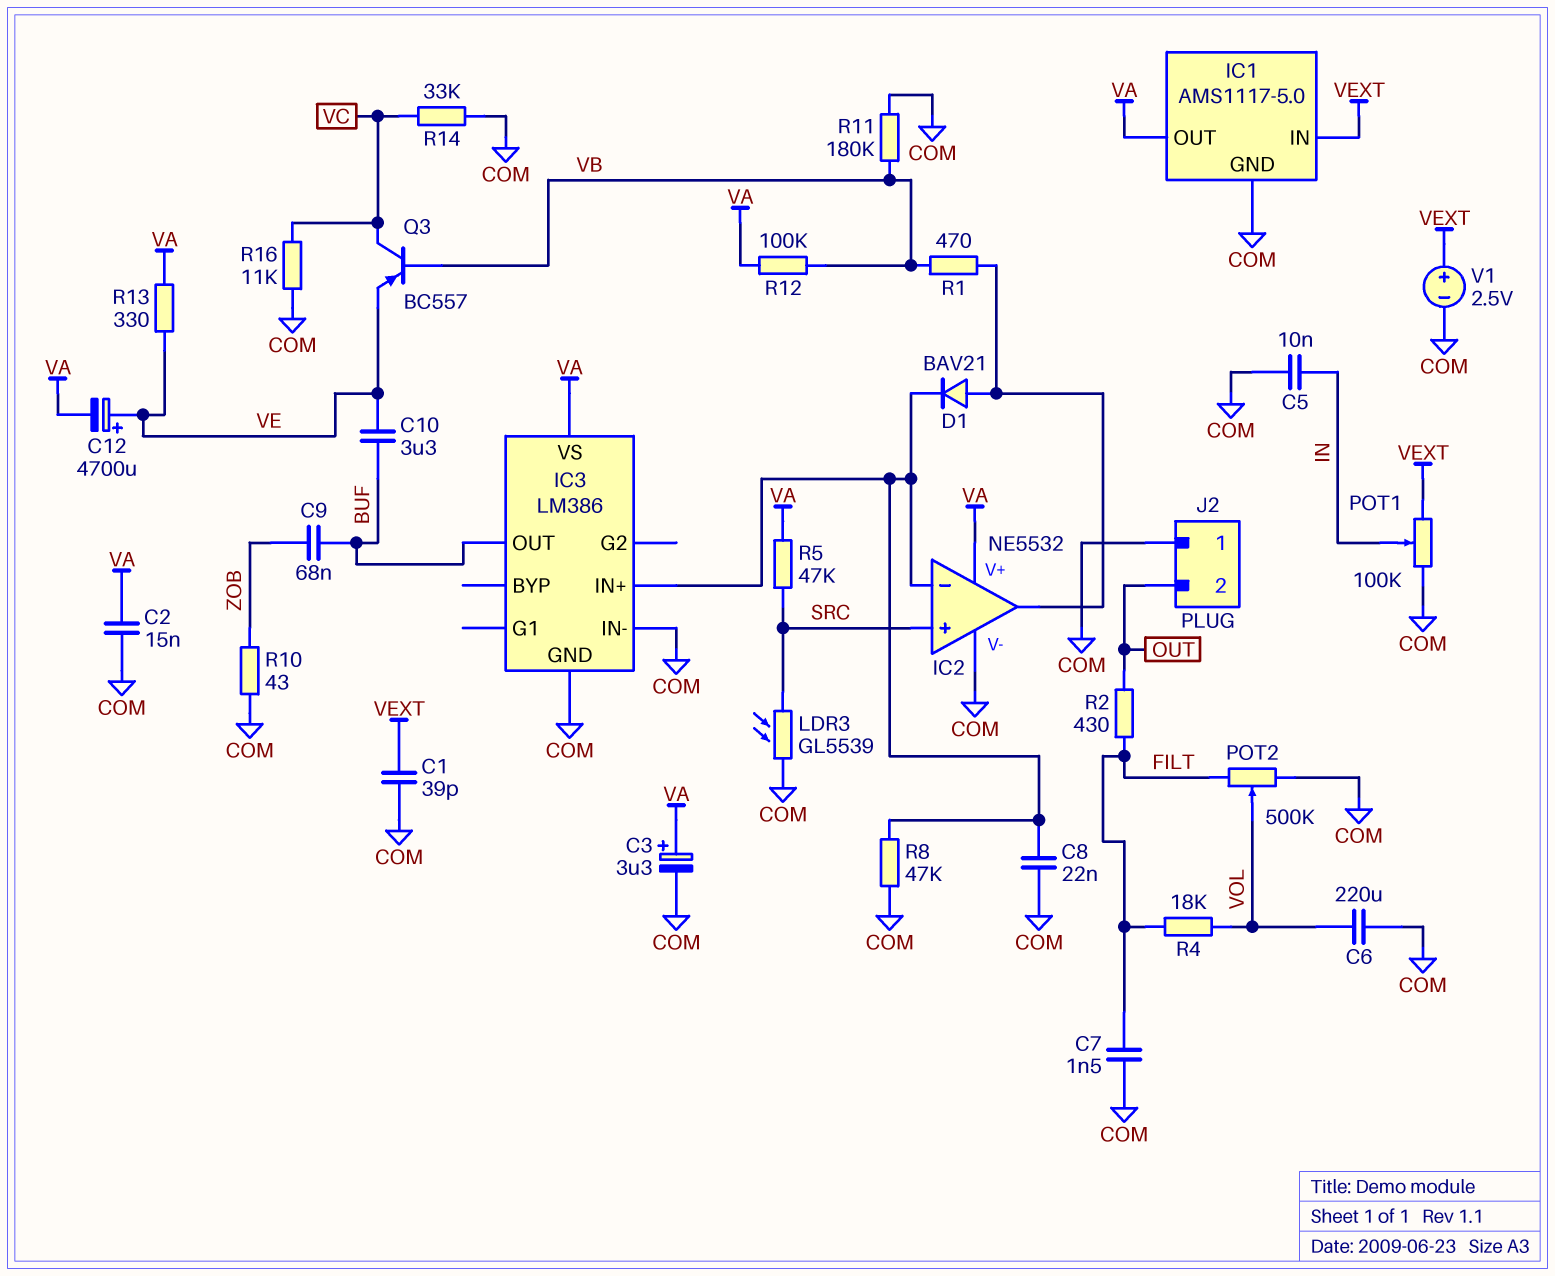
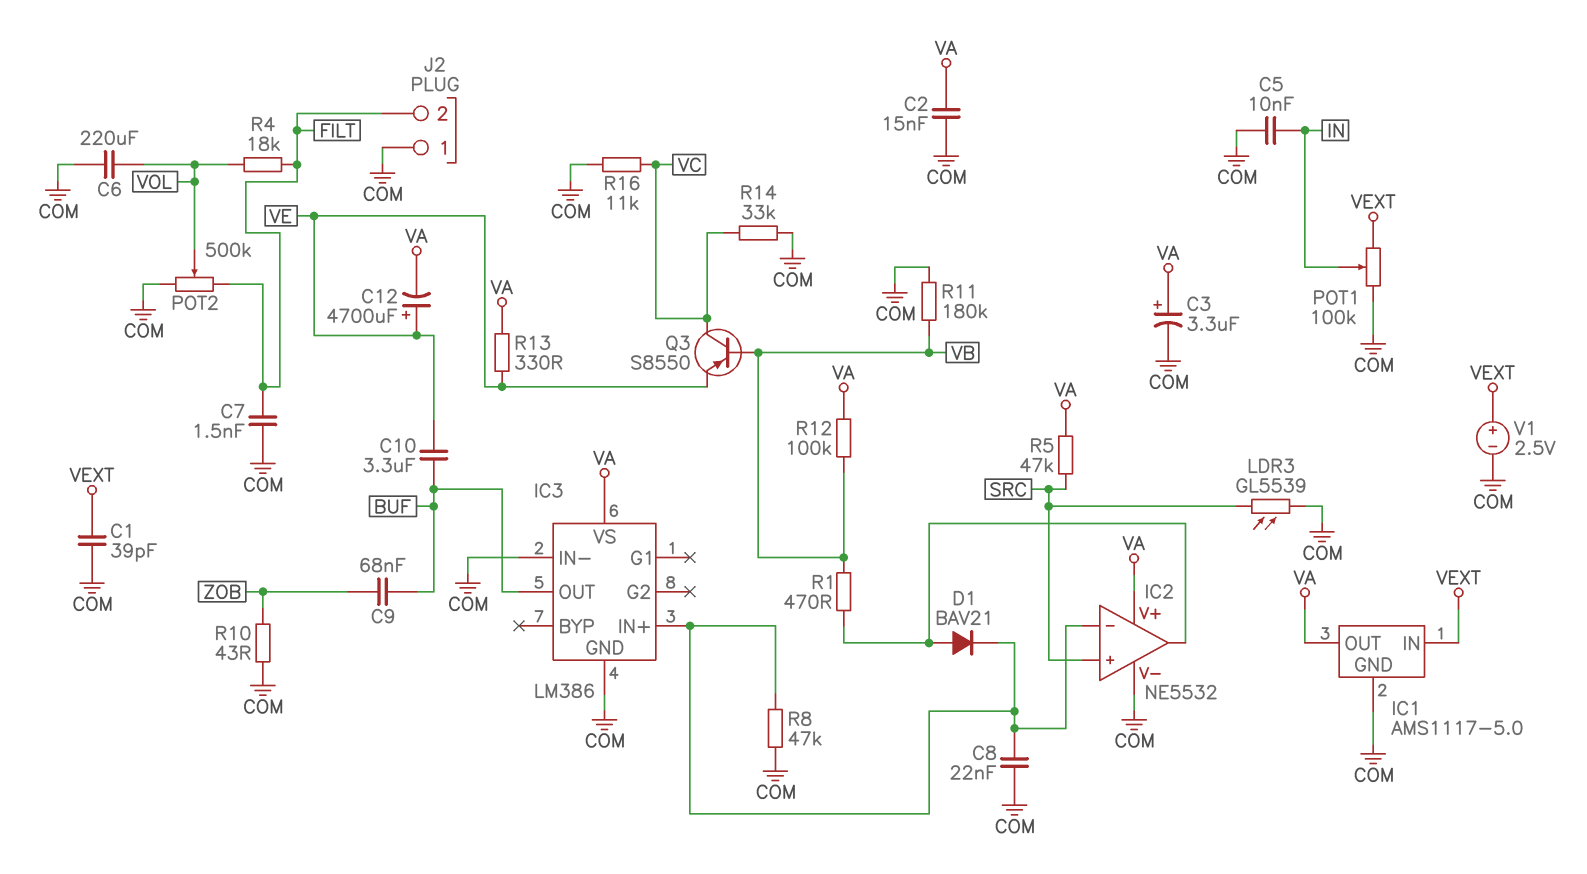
J2 pin 2: OUT -> FILT
Q3: PNP BC557 (B VB, C VC, E VE) -> PNP S8550 (B VB, C VC, E VE)
R2: 430 (FILT, OUT) -> none

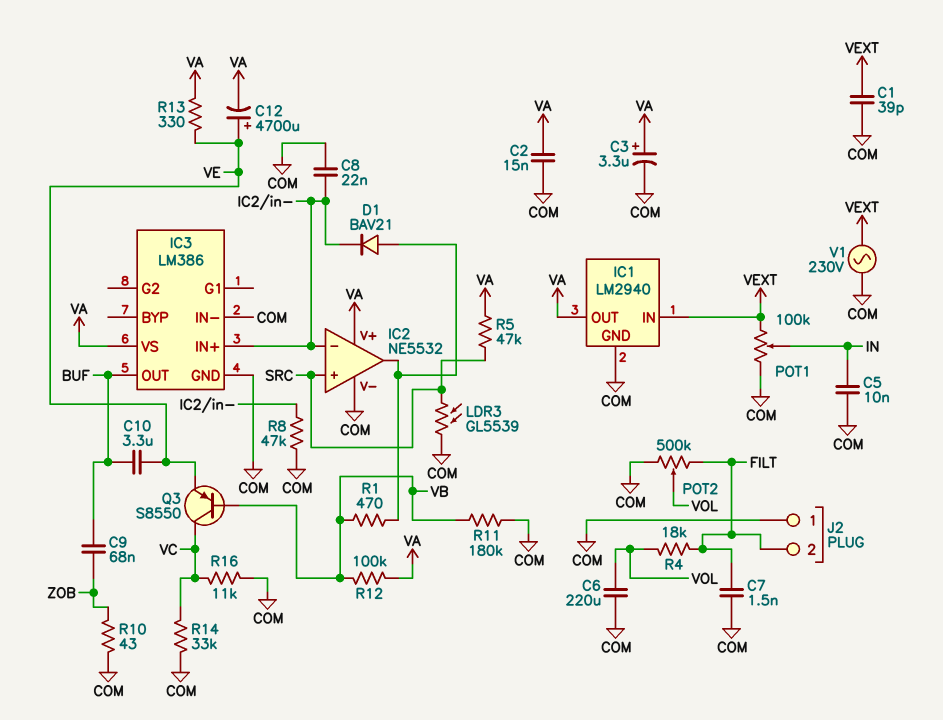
IC1: AMS1117-5.0 -> LM2940
V1: 2.5V (plus VEXT, minus COM) -> AC 230V (COM, VEXT)

